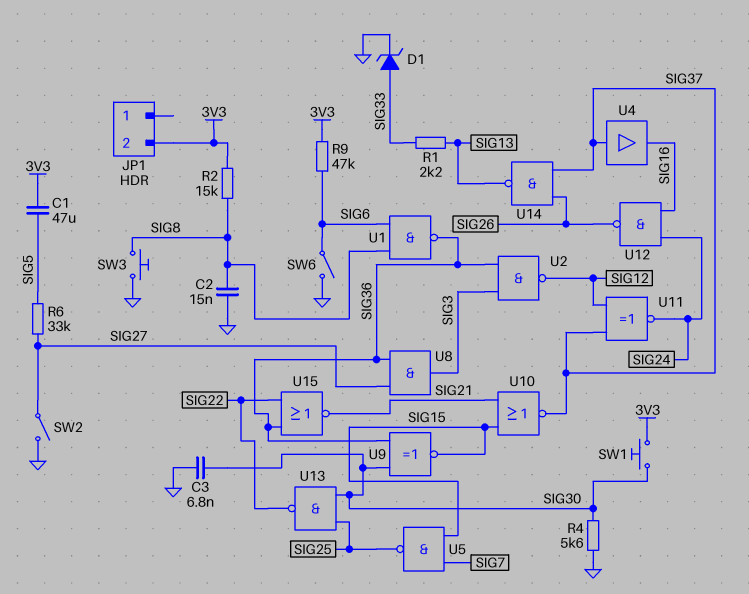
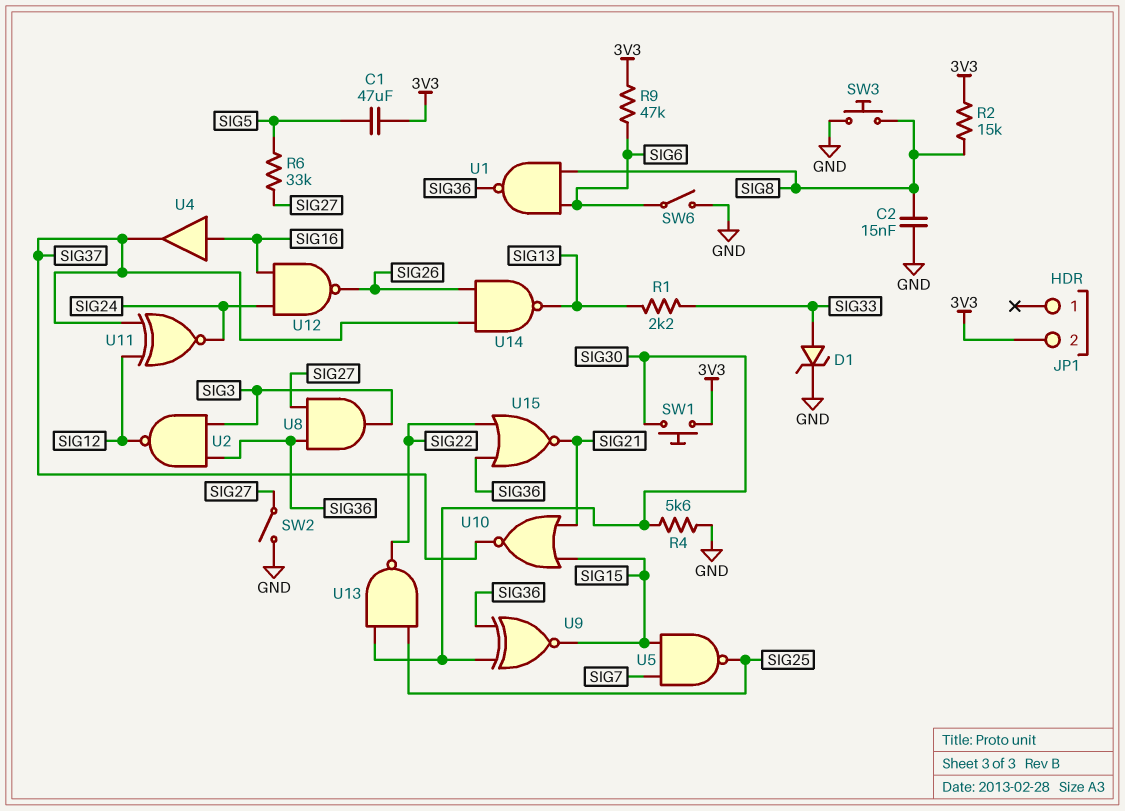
C3: 6.8nF (GND, SIG30) -> none
U4: buffer (in SIG37, out SIG16) -> buffer (in SIG16, out SIG37)

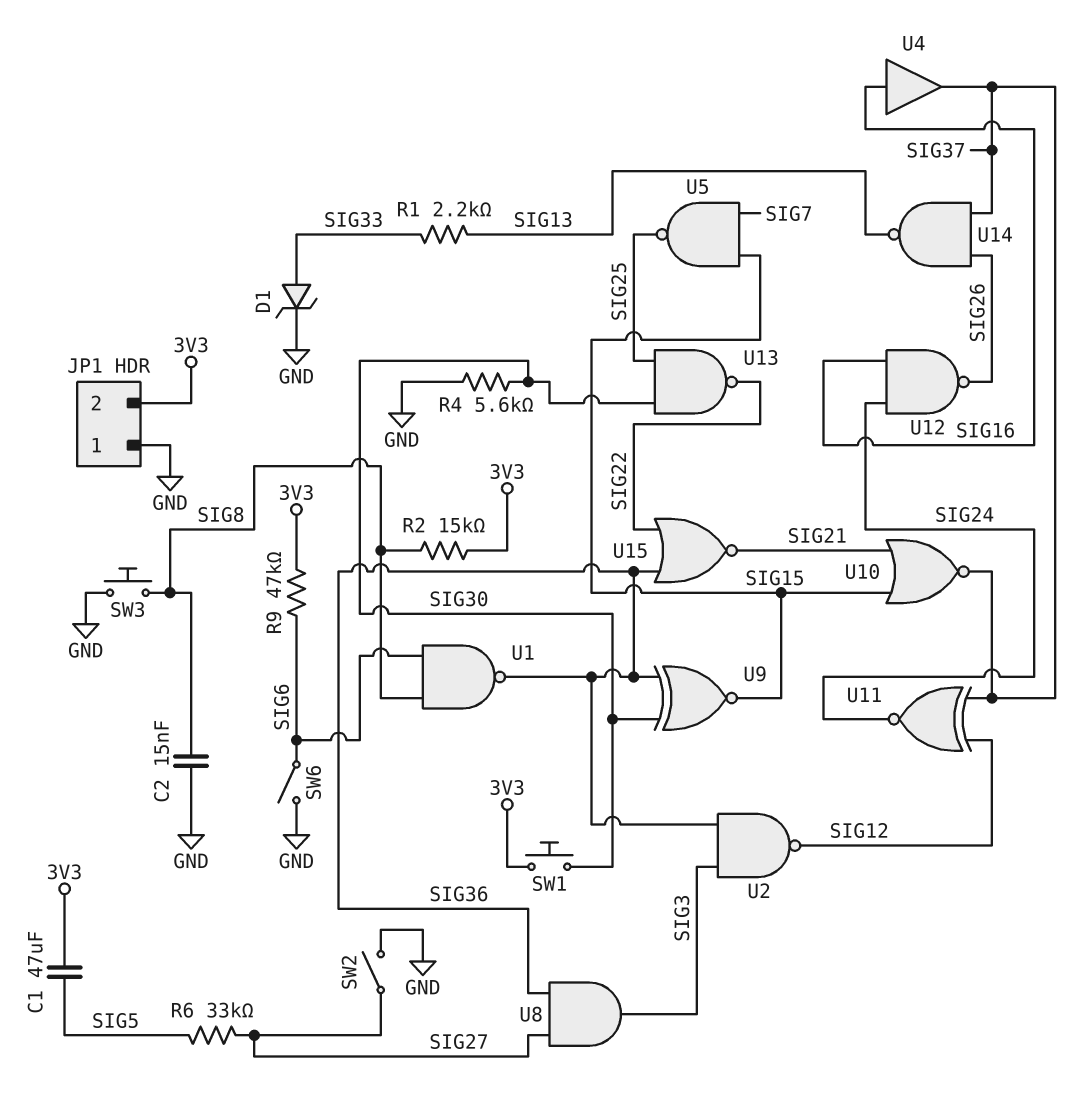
JP1 pin 1: none -> GND

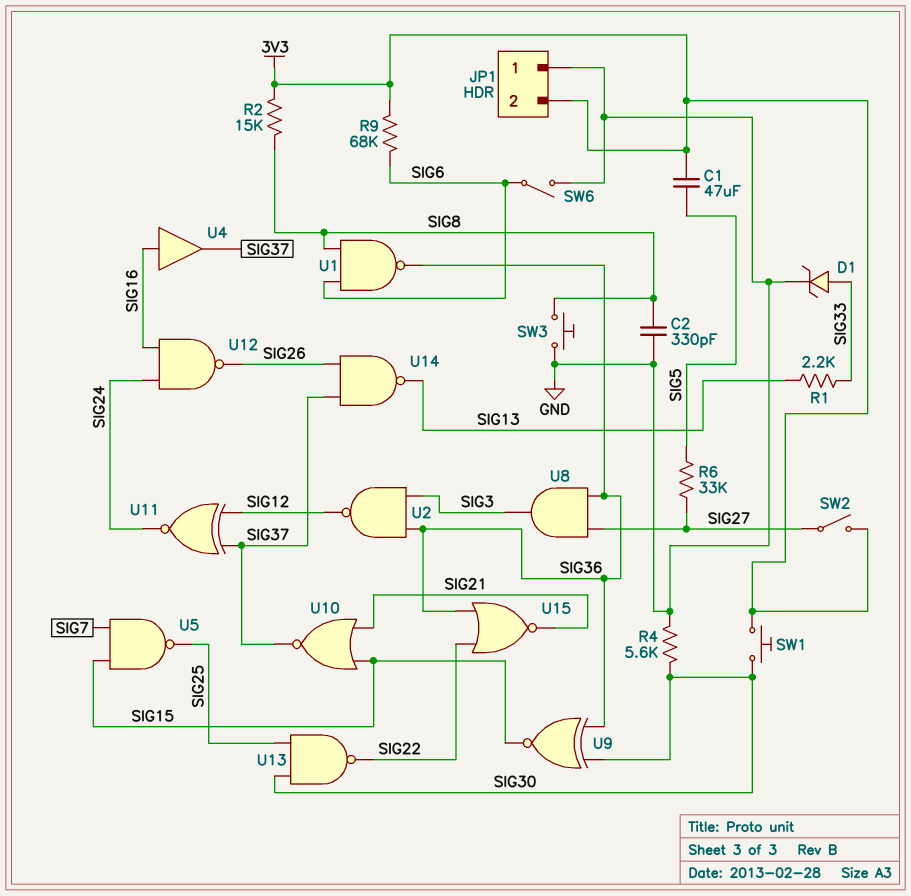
C2: 15nF (GND, SIG8) -> 330pF (GND, SIG8)
R9: 47k (3V3, SIG6) -> 68k (3V3, SIG6)
SW2: switch (GND, SIG27) -> switch (3V3, SIG27)

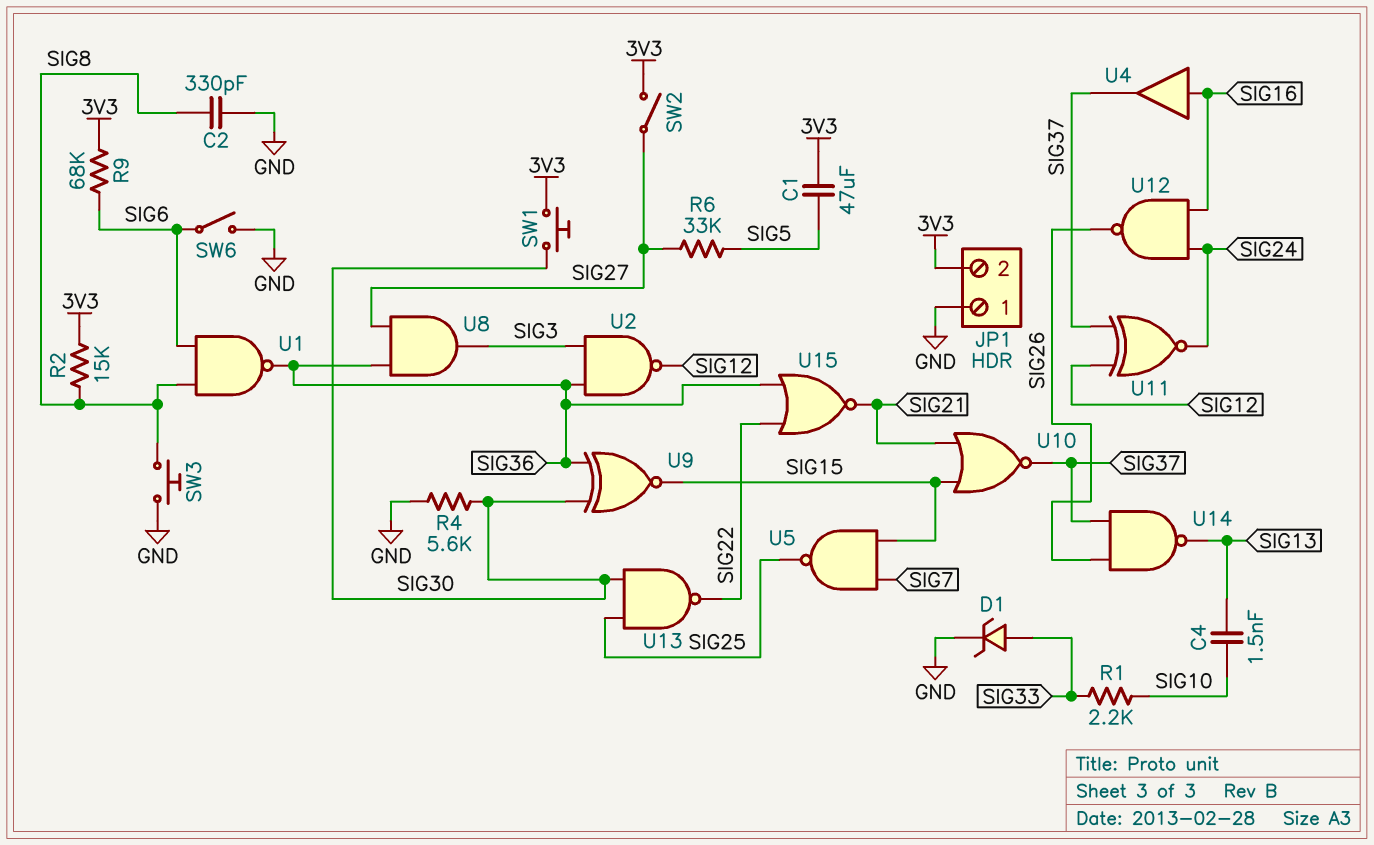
C4: none -> 1.5nF (SIG10, SIG13)
R1: 2.2k (SIG13, SIG33) -> 2.2k (SIG10, SIG33)

